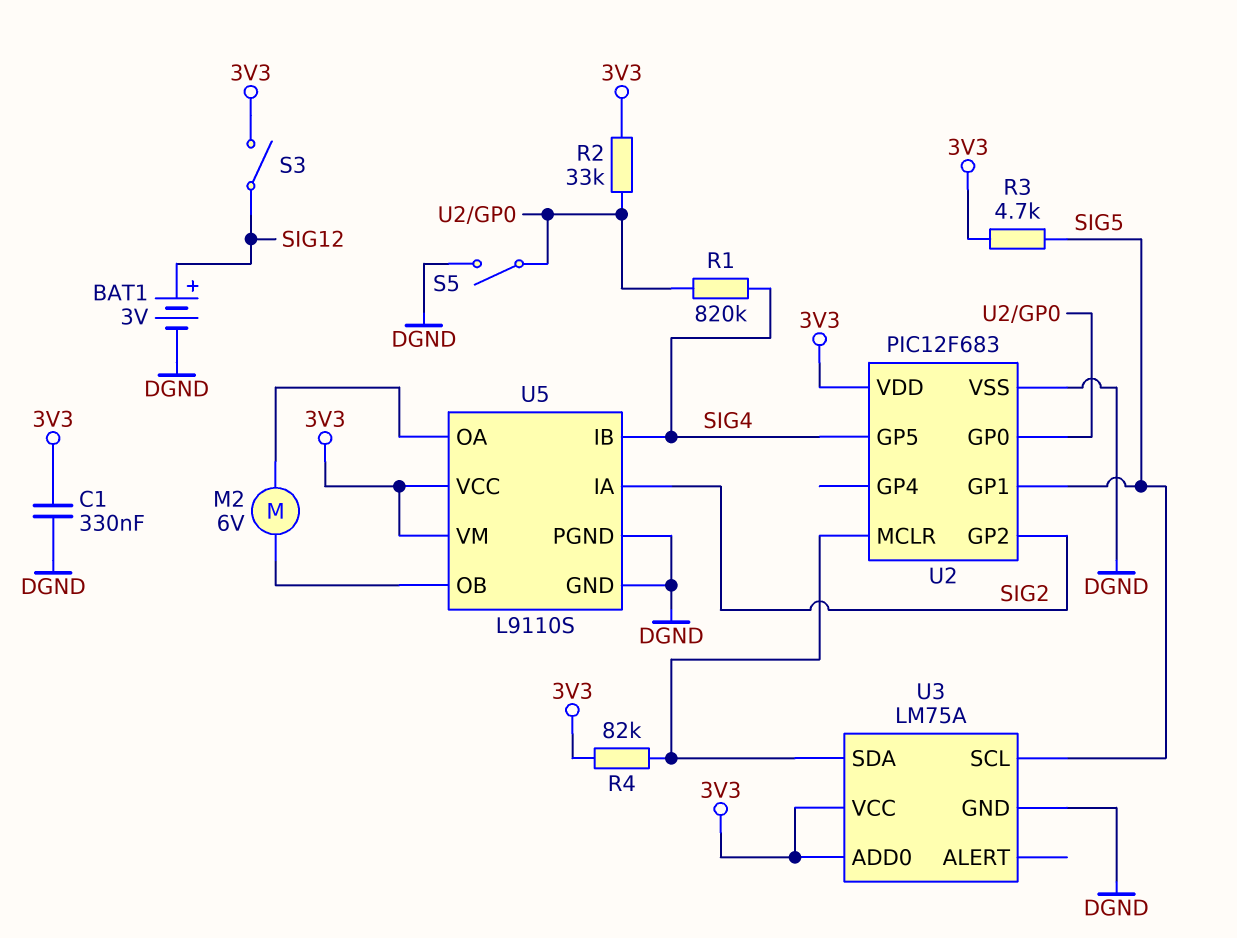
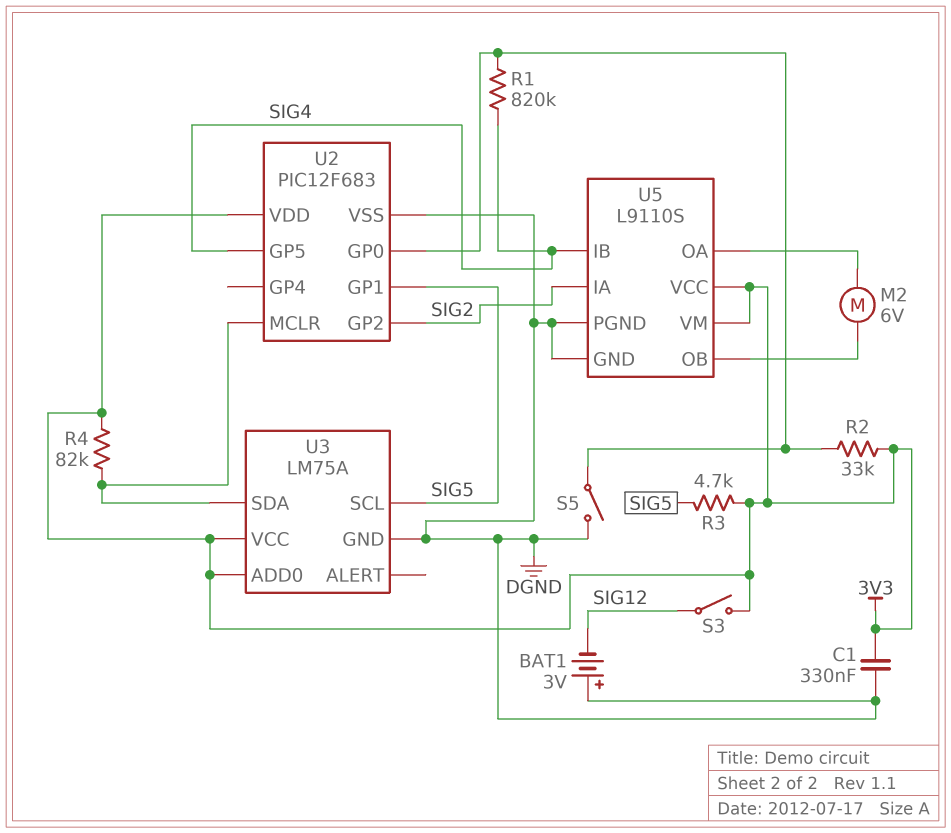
BAT1: 3V (plus SIG12, minus DGND) -> 3V (plus DGND, minus SIG12)

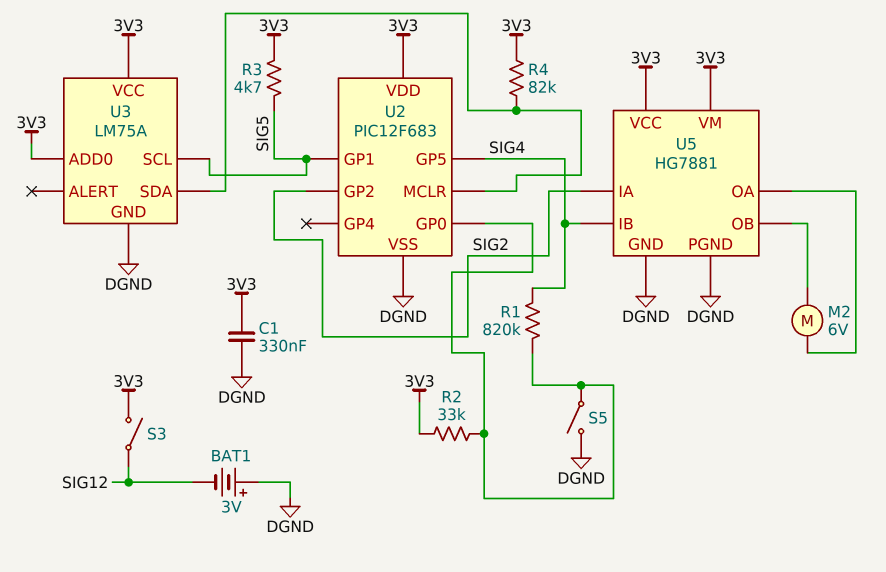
U5: L9110S -> HG7881

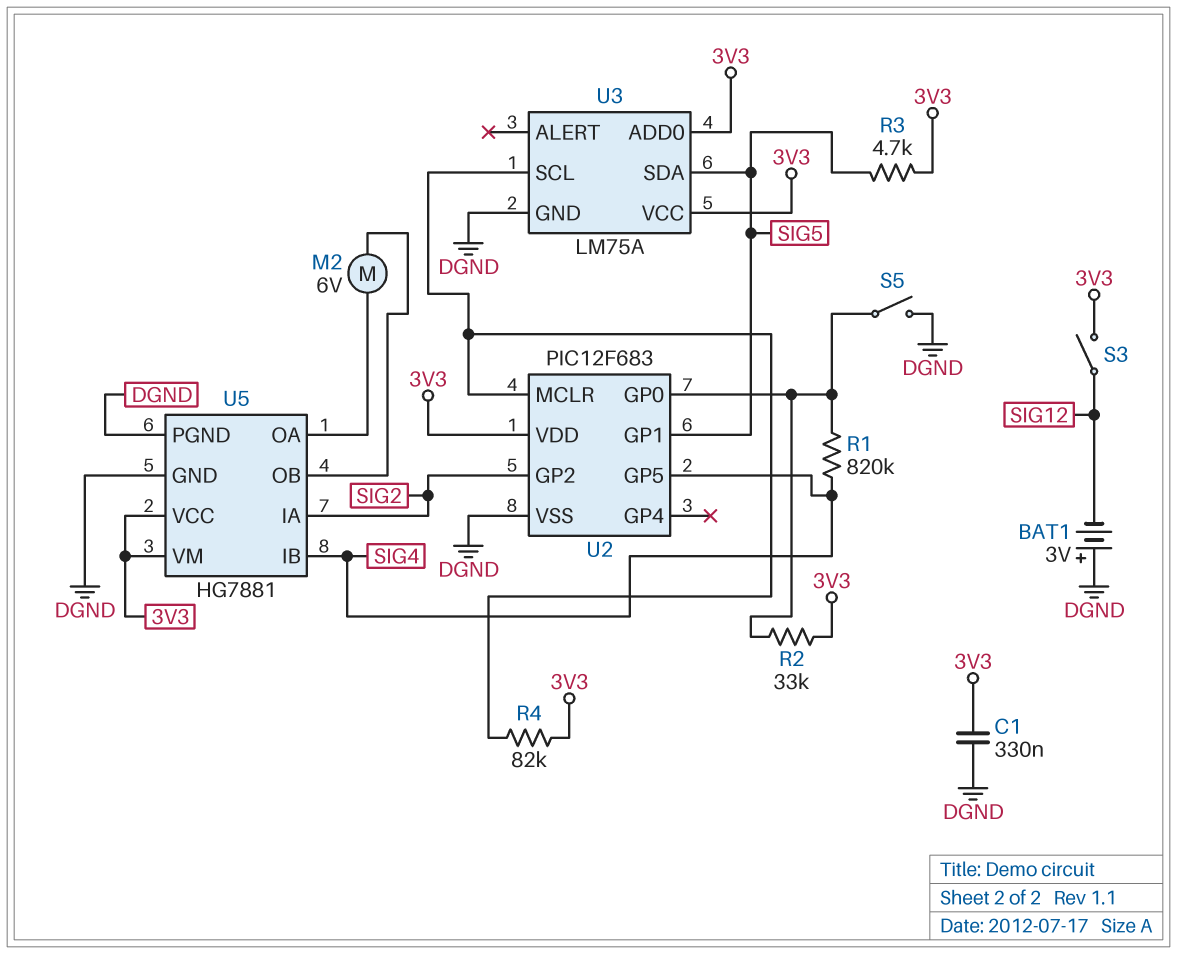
U3 pin SCL: SIG5 -> U2/MCLR
U3 pin SDA: U2/MCLR -> SIG5

